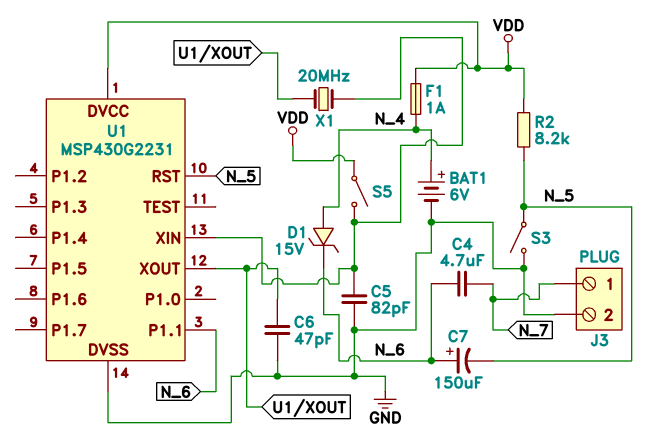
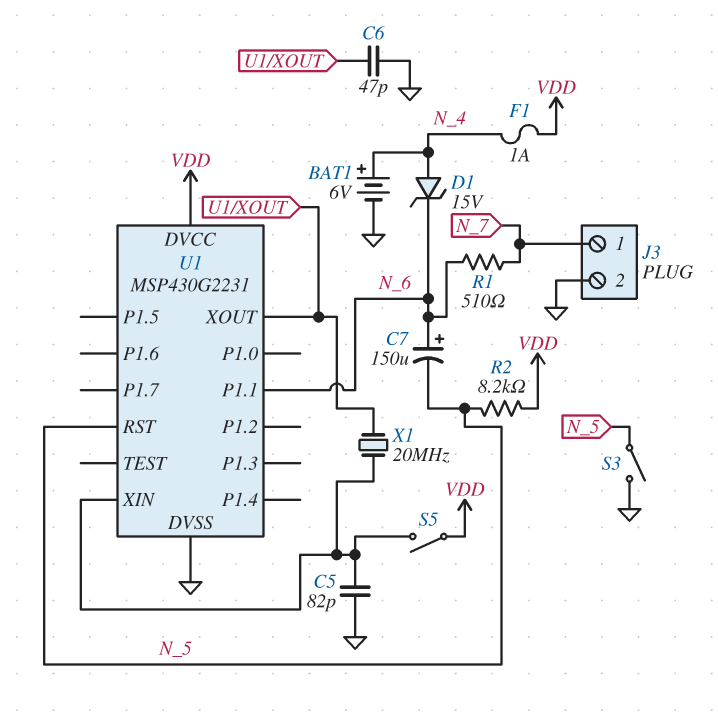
C4: 4.7uF (N_6, N_7) -> none
R1: none -> 510 (N_6, N_7)

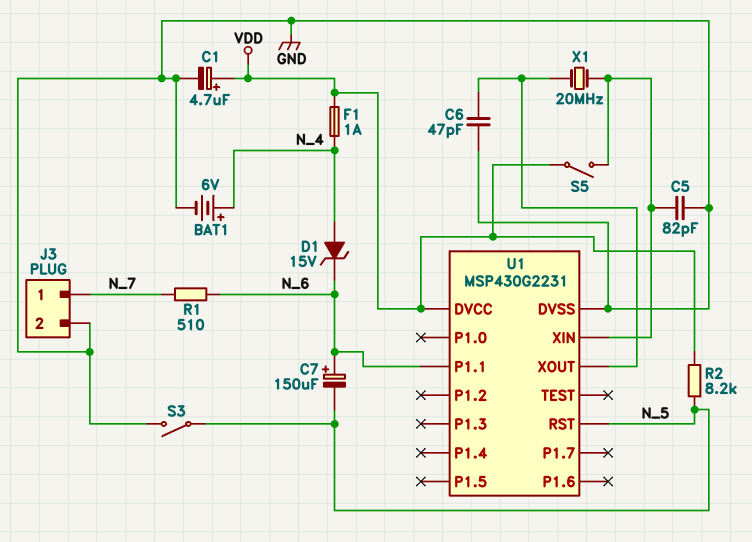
C1: none -> 4.7uF (plus VDD, minus GND)

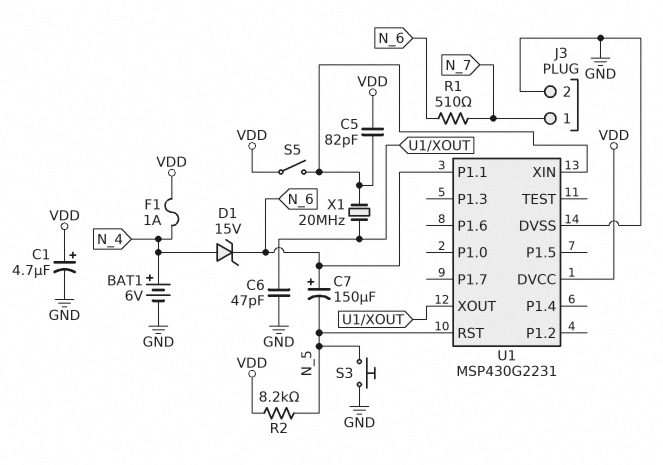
C5: 82pF (GND, U1/XIN) -> 82pF (U1/XIN, VDD)
S3: switch (GND, N_5) -> button (GND, N_5)

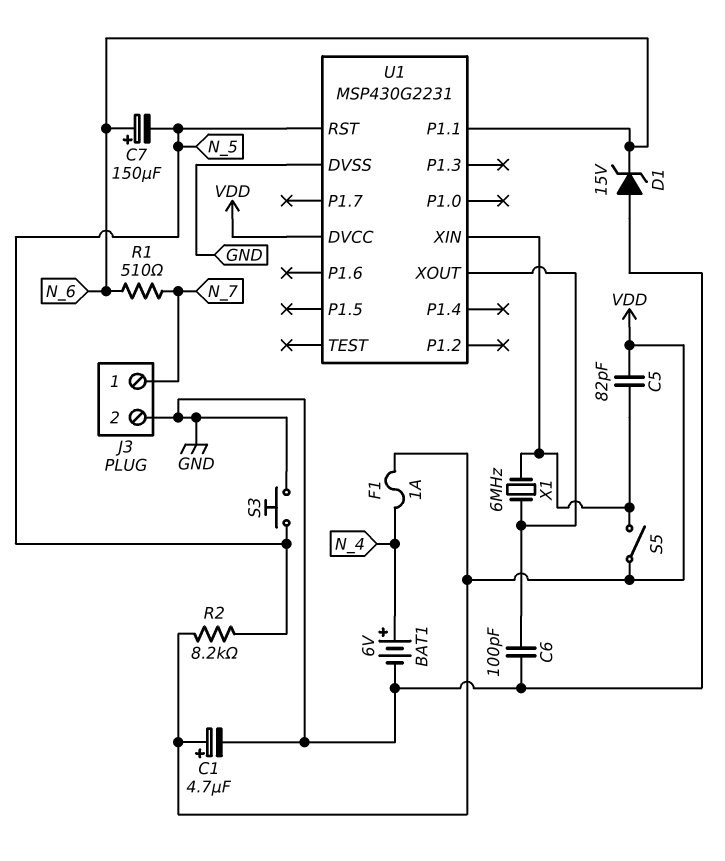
C6: 47pF (GND, U1/XOUT) -> 100pF (GND, U1/XOUT)
D1: zener 15V (A N_4, K N_6) -> zener 15V (A GND, K N_6)
X1: 20MHz (U1/XIN, U1/XOUT) -> 6MHz (U1/XIN, U1/XOUT)

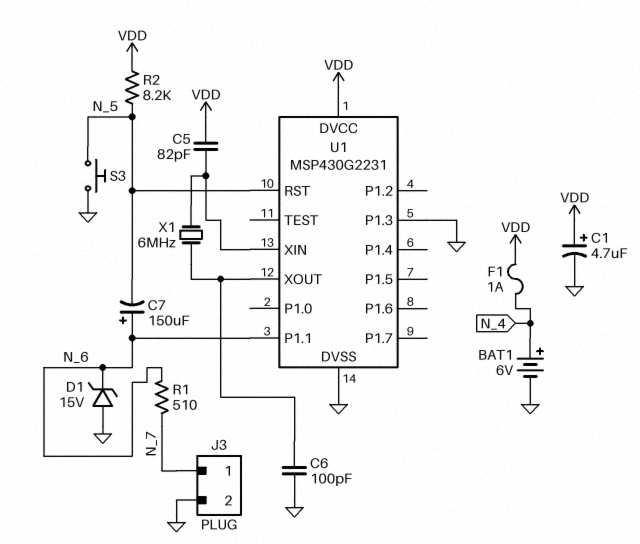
S5: switch (U1/XIN, VDD) -> none
U1 pin P1.3: none -> GND

